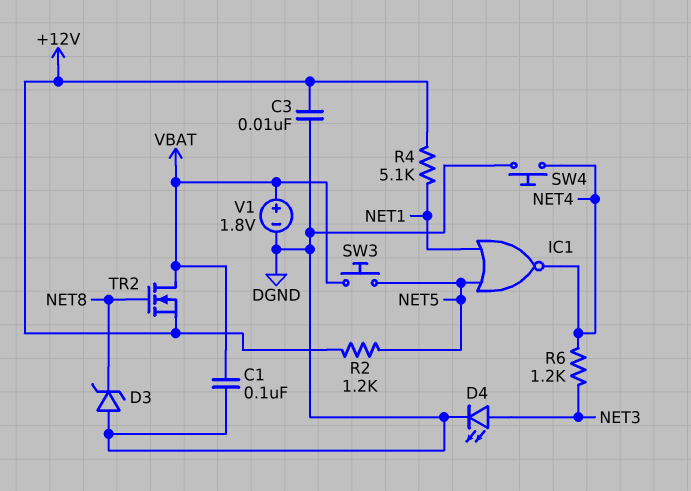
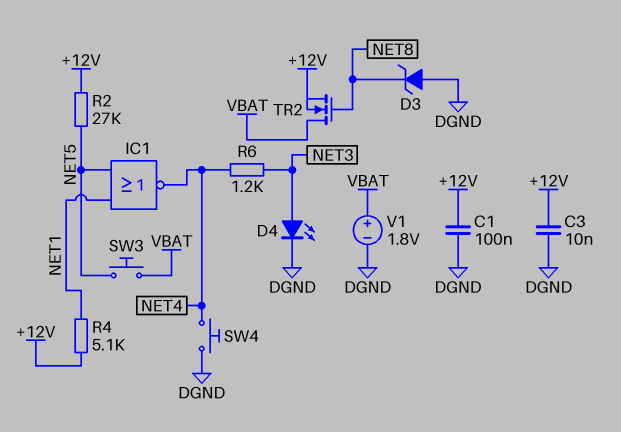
C1: 100nF (DGND, VBAT) -> 100nF (+12V, DGND)
R2: 1.2k (+12V, NET5) -> 27k (+12V, NET5)

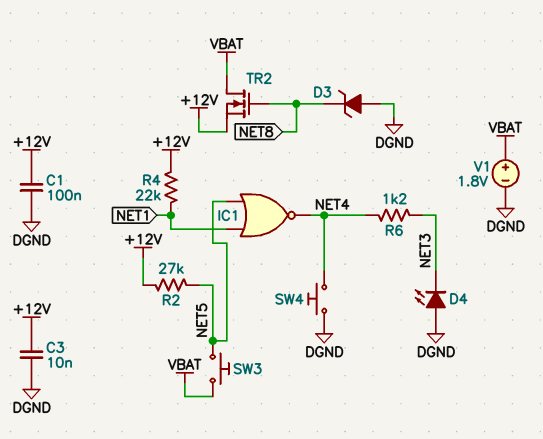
D4: LED (A NET3, K DGND) -> LED (A DGND, K NET3)
R4: 5.1k (+12V, NET1) -> 22k (+12V, NET1)

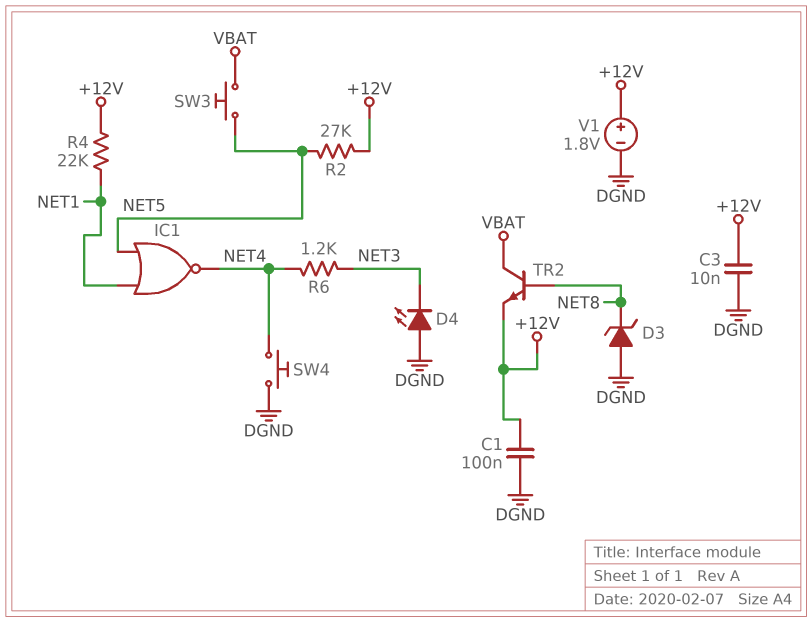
TR2: NMOS (G NET8, D VBAT, S +12V) -> NPN (B NET8, C VBAT, E +12V)
V1: 1.8V (plus VBAT, minus DGND) -> 1.8V (plus +12V, minus DGND)

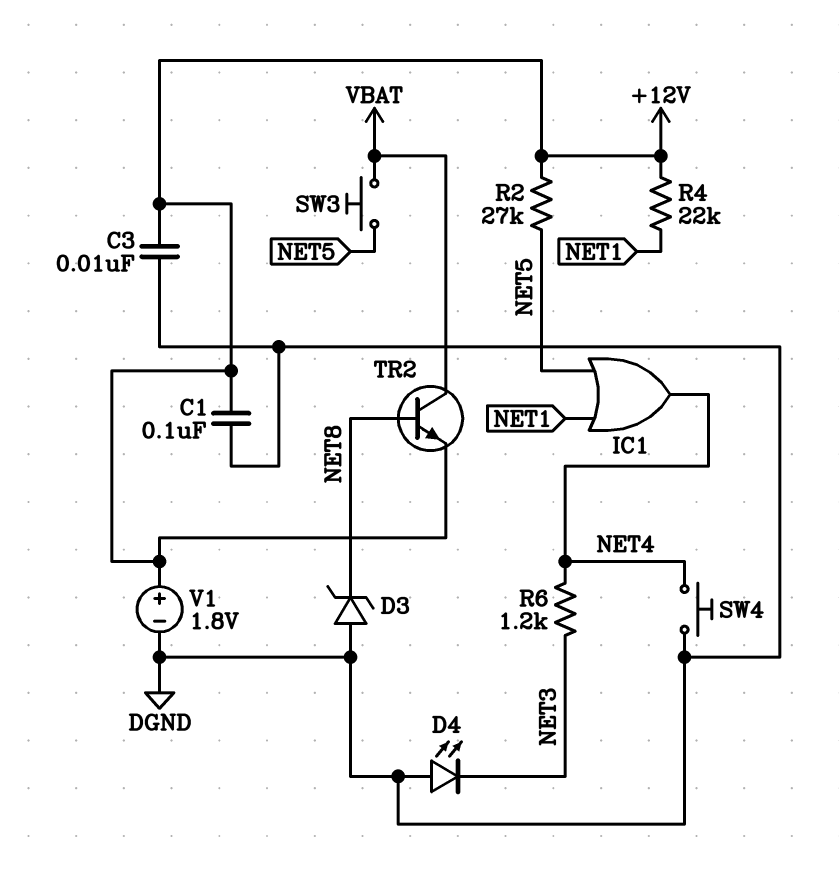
IC1: NOR (in NET1, in NET5, out NET4) -> OR (in NET1, in NET5, out NET4)

